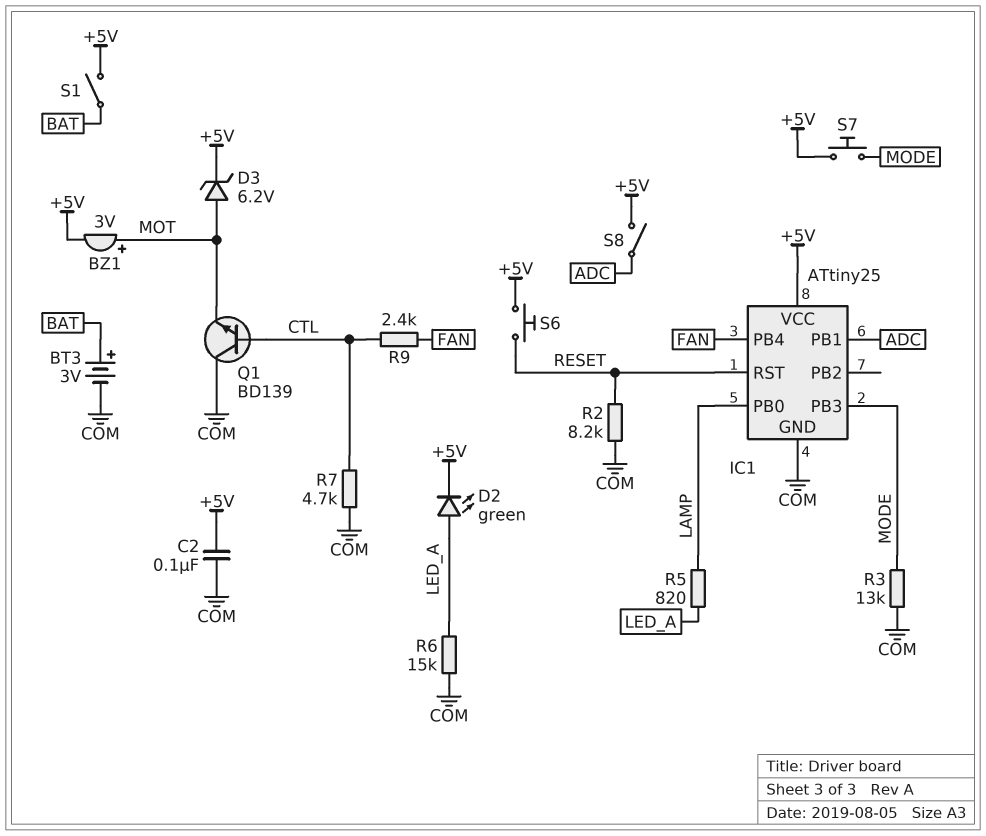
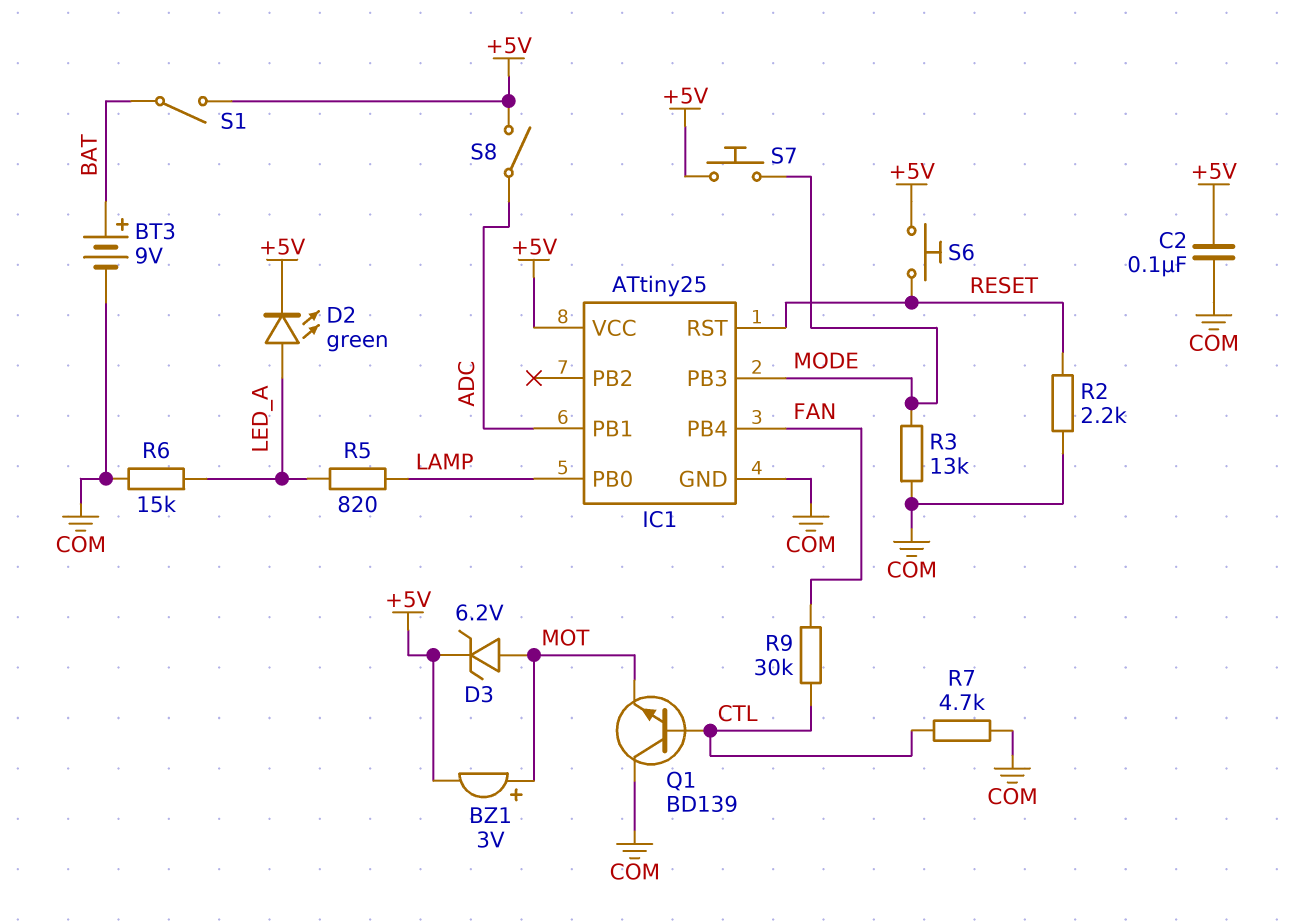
BT3: 3V (plus BAT, minus COM) -> 9V (plus BAT, minus COM)
R2: 8.2k (COM, RESET) -> 2.2k (COM, RESET)
R9: 2.4k (CTL, FAN) -> 30k (CTL, FAN)

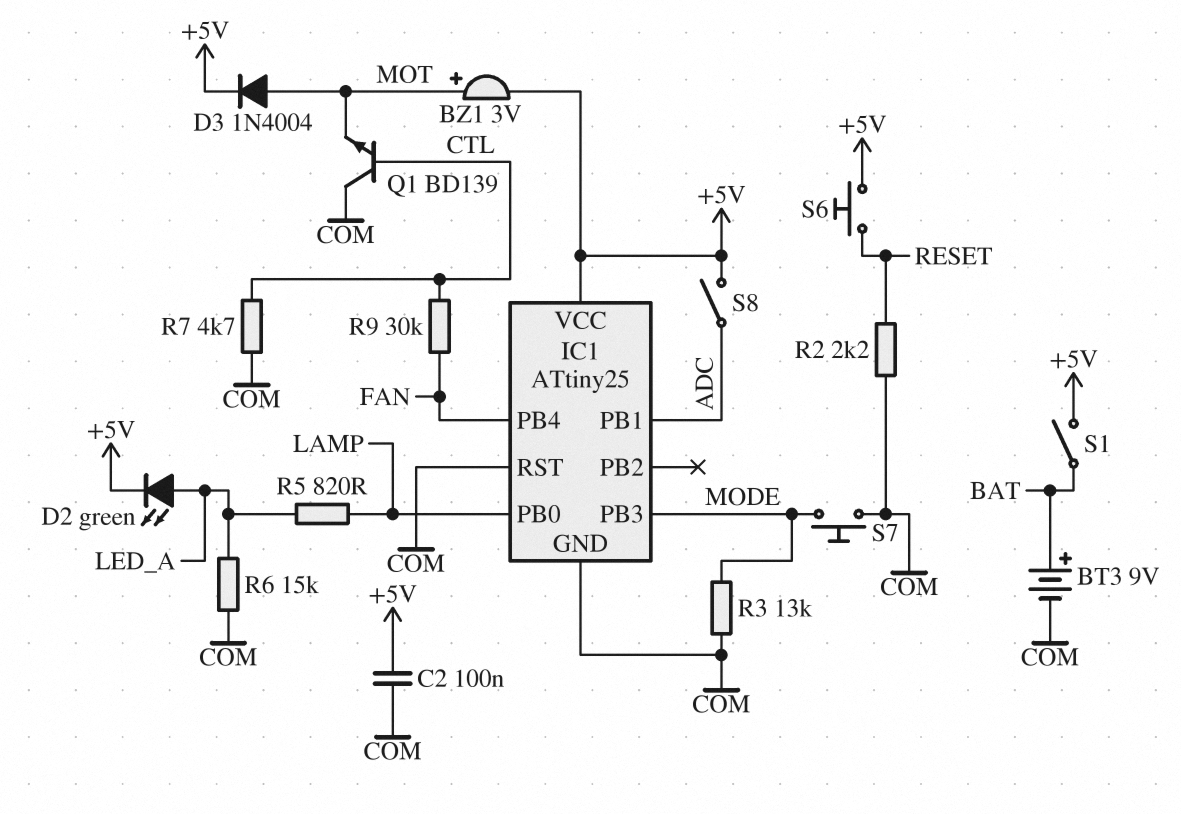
D3: zener 6.2V (A MOT, K +5V) -> diode 1N4004 (A MOT, K +5V)
IC1 pin RST: RESET -> COM
S7: button (+5V, MODE) -> button (COM, MODE)

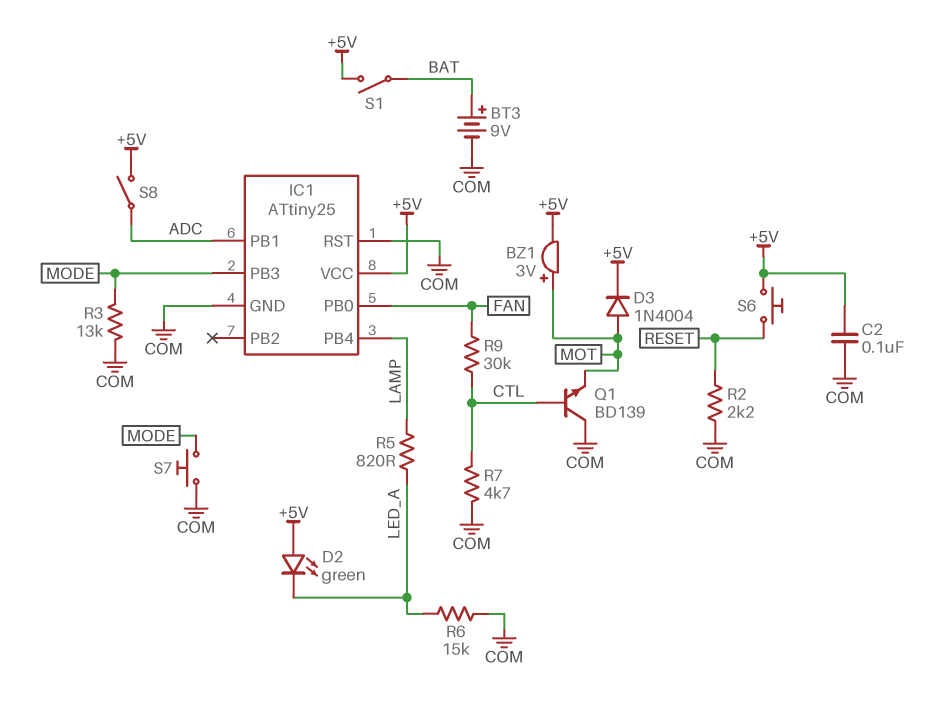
D2: LED green (A LED_A, K +5V) -> LED green (A +5V, K LED_A)
IC1 pin PB0: LAMP -> FAN
IC1 pin PB4: FAN -> LAMP

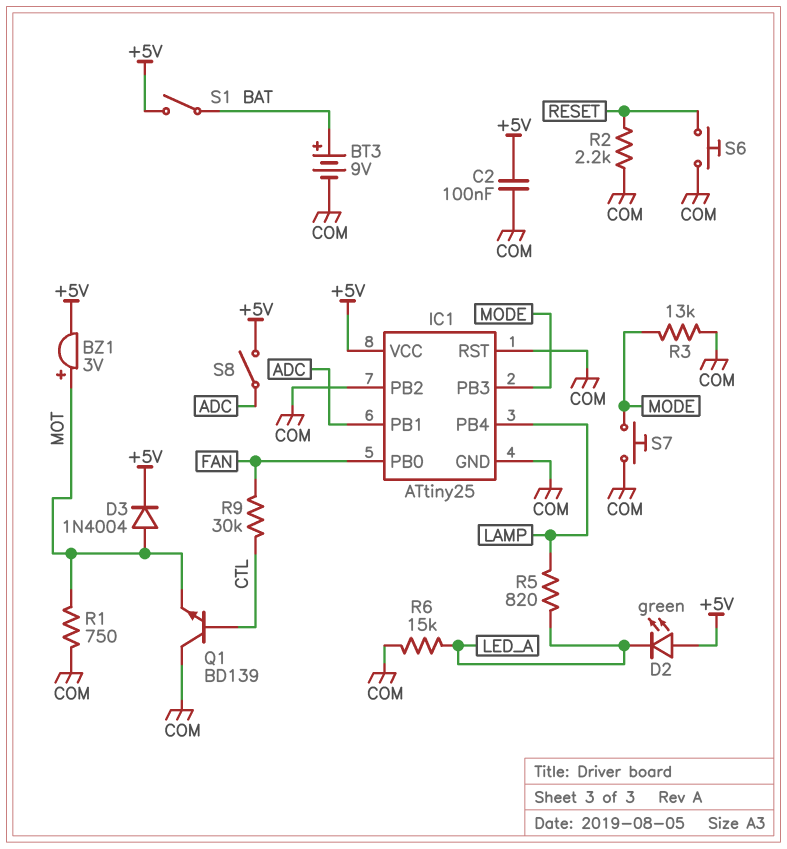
IC1 pin PB2: none -> COM
R1: none -> 750 (COM, MOT)
R7: 4.7k (COM, CTL) -> none
S6: button (+5V, RESET) -> button (COM, RESET)

